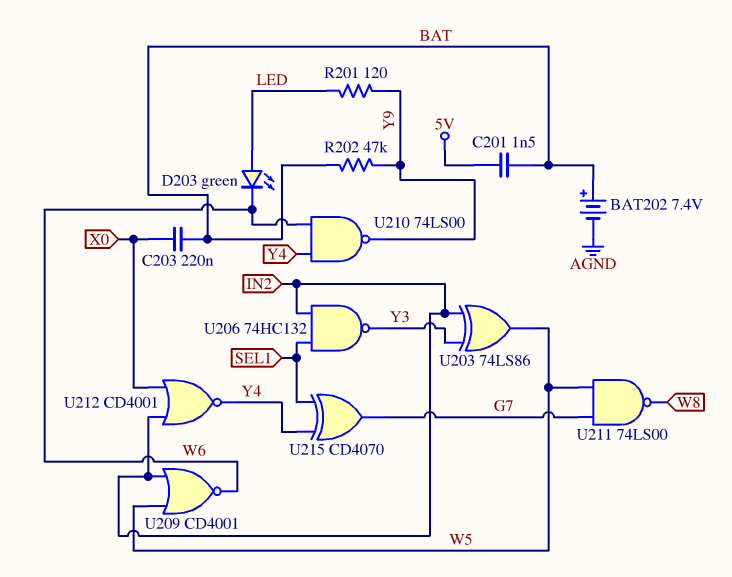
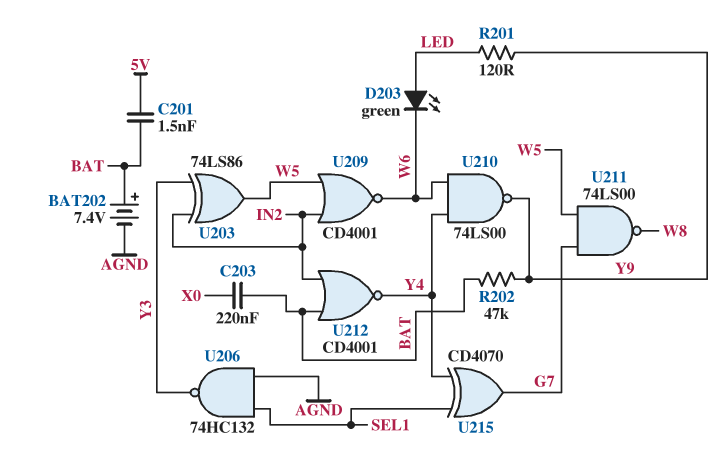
U206: NAND 74HC132 (in IN2, in SEL1, out Y3) -> NAND 74HC132 (in AGND, in SEL1, out Y3)
U212: NOR CD4001 (in IN2, in X0, out Y4) -> NOR CD4001 (in BAT, in IN2, out Y4)

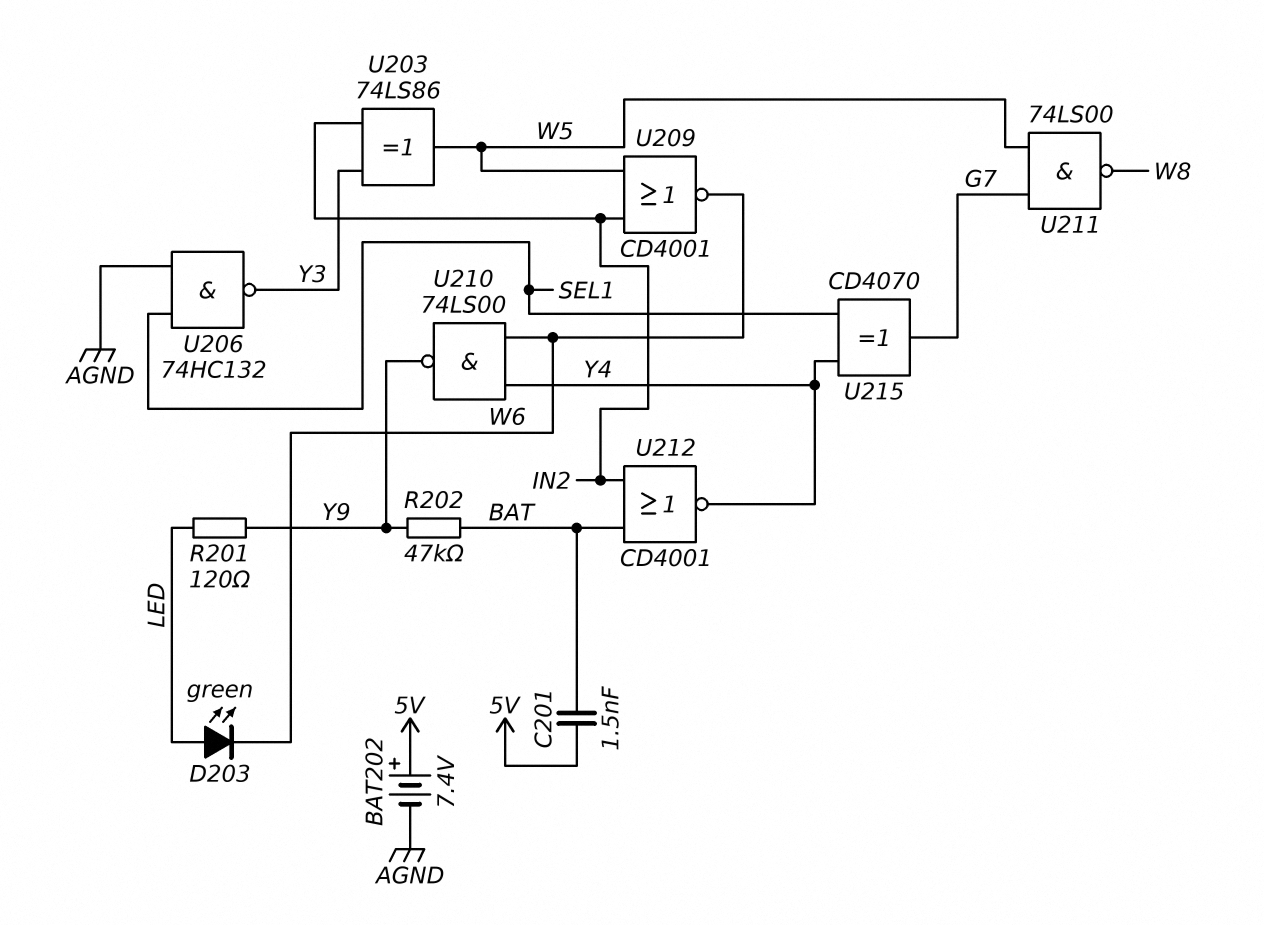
BAT202: 7.4V (plus BAT, minus AGND) -> 7.4V (plus 5V, minus AGND)
C203: 220nF (BAT, X0) -> none

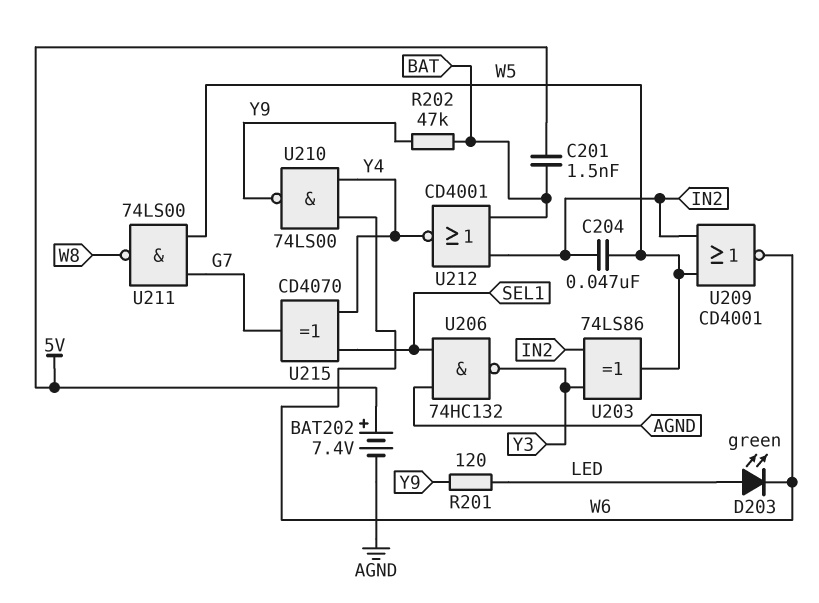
C204: none -> 47nF (IN2, W5)

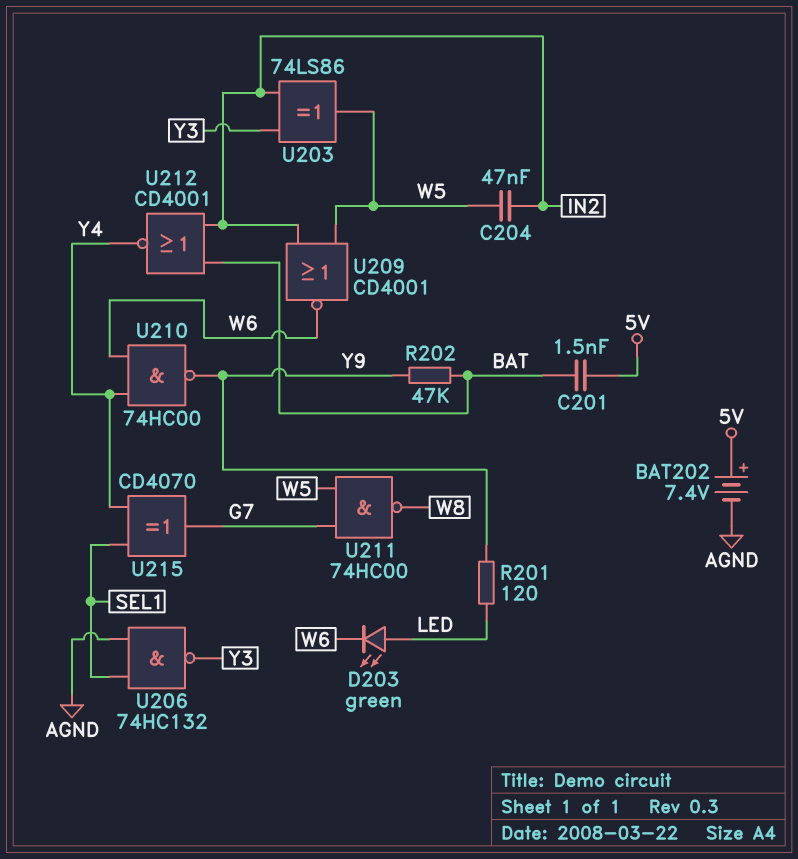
U210: NAND 74LS00 (in W6, in Y4, out Y9) -> NAND 74HC00 (in W6, in Y4, out Y9)
U211: NAND 74LS00 (in G7, in W5, out W8) -> NAND 74HC00 (in G7, in W5, out W8)

